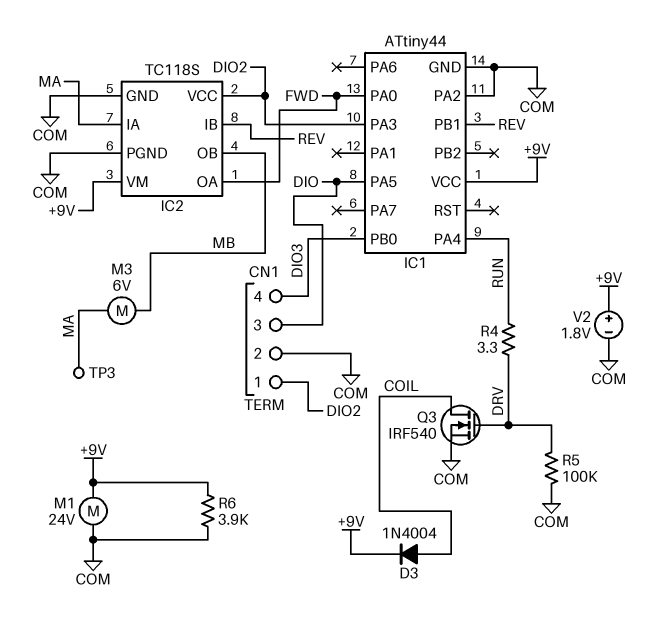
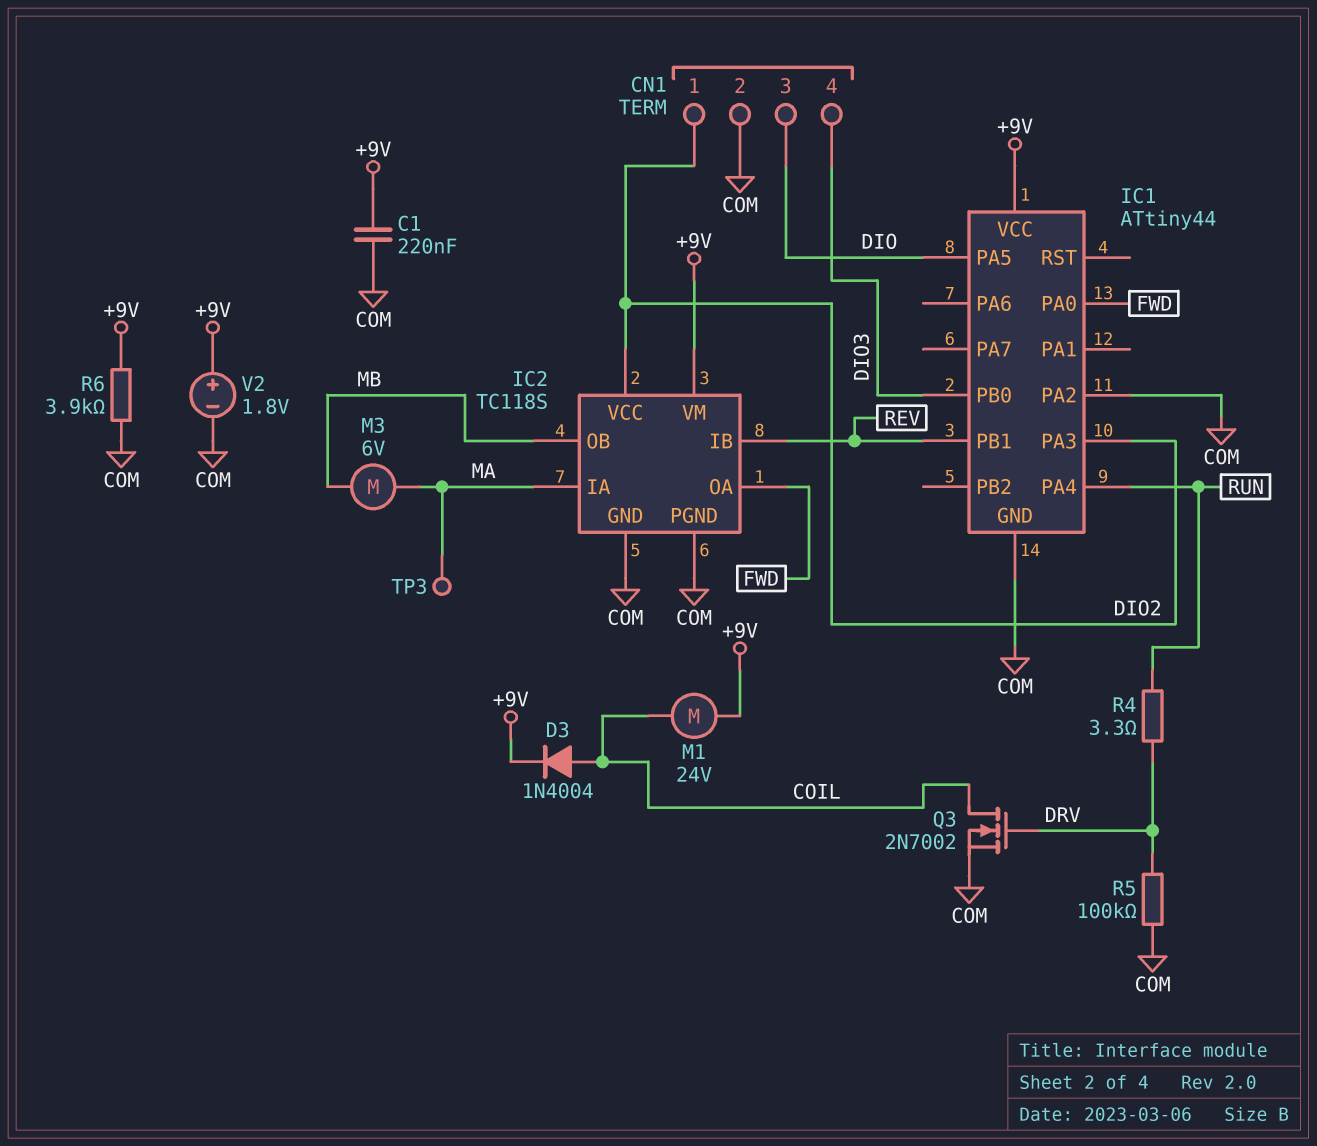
C1: none -> 220nF (+9V, COM)
M1: motor 24V (+9V, COM) -> motor 24V (+9V, COIL)
Q3: NMOS IRF540 (G DRV, D COIL, S COM) -> NMOS 2N7002 (G DRV, D COIL, S COM)

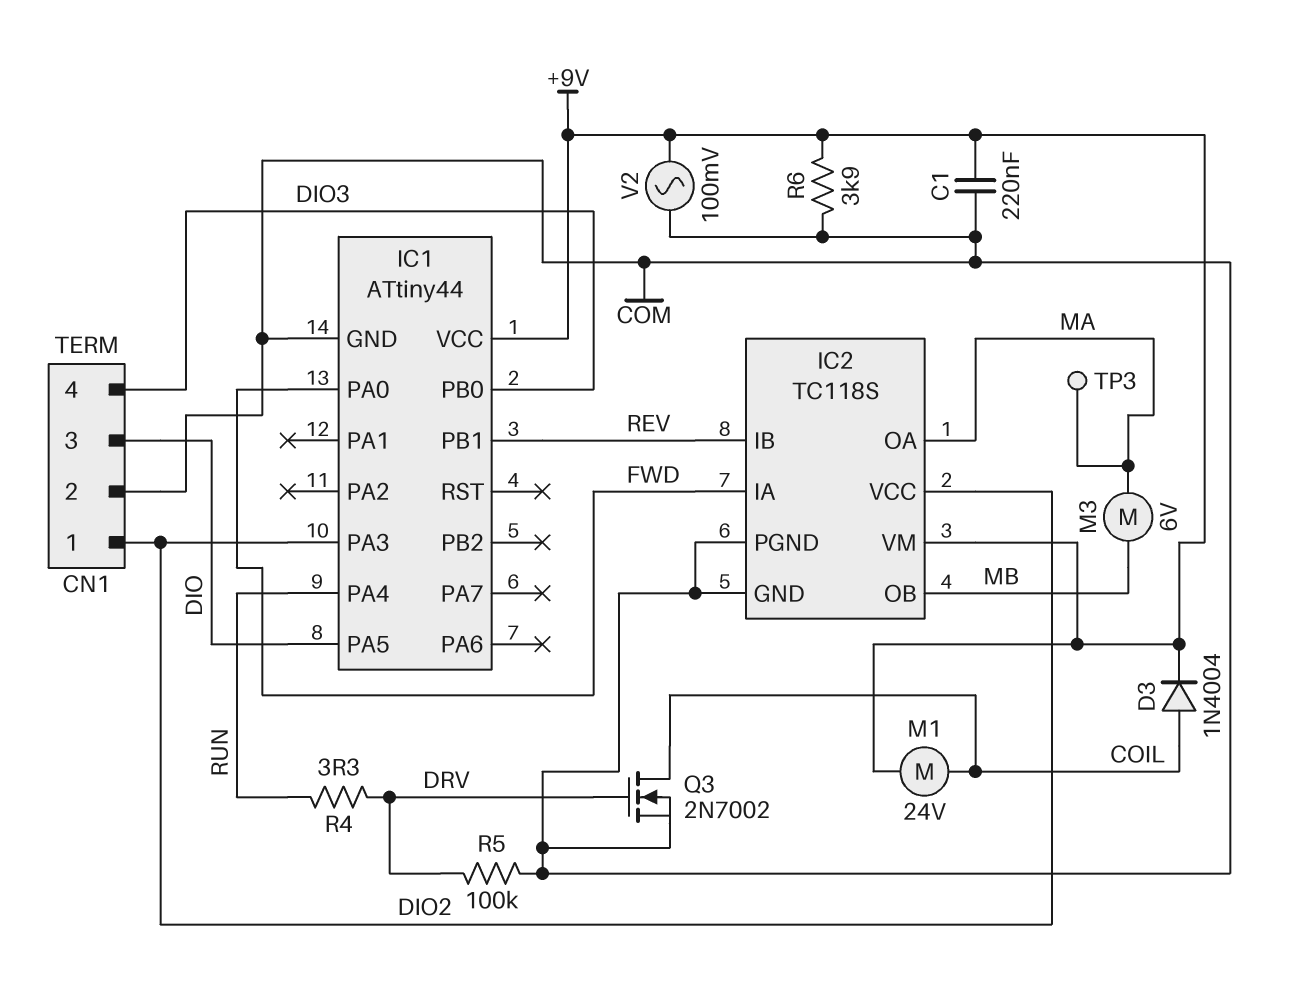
IC1 pin PA2: COM -> none
IC2 pin IA: MA -> FWD
IC2 pin OA: FWD -> MA
V2: 1.8V (plus +9V, minus COM) -> AC 100mV (+9V, COM)

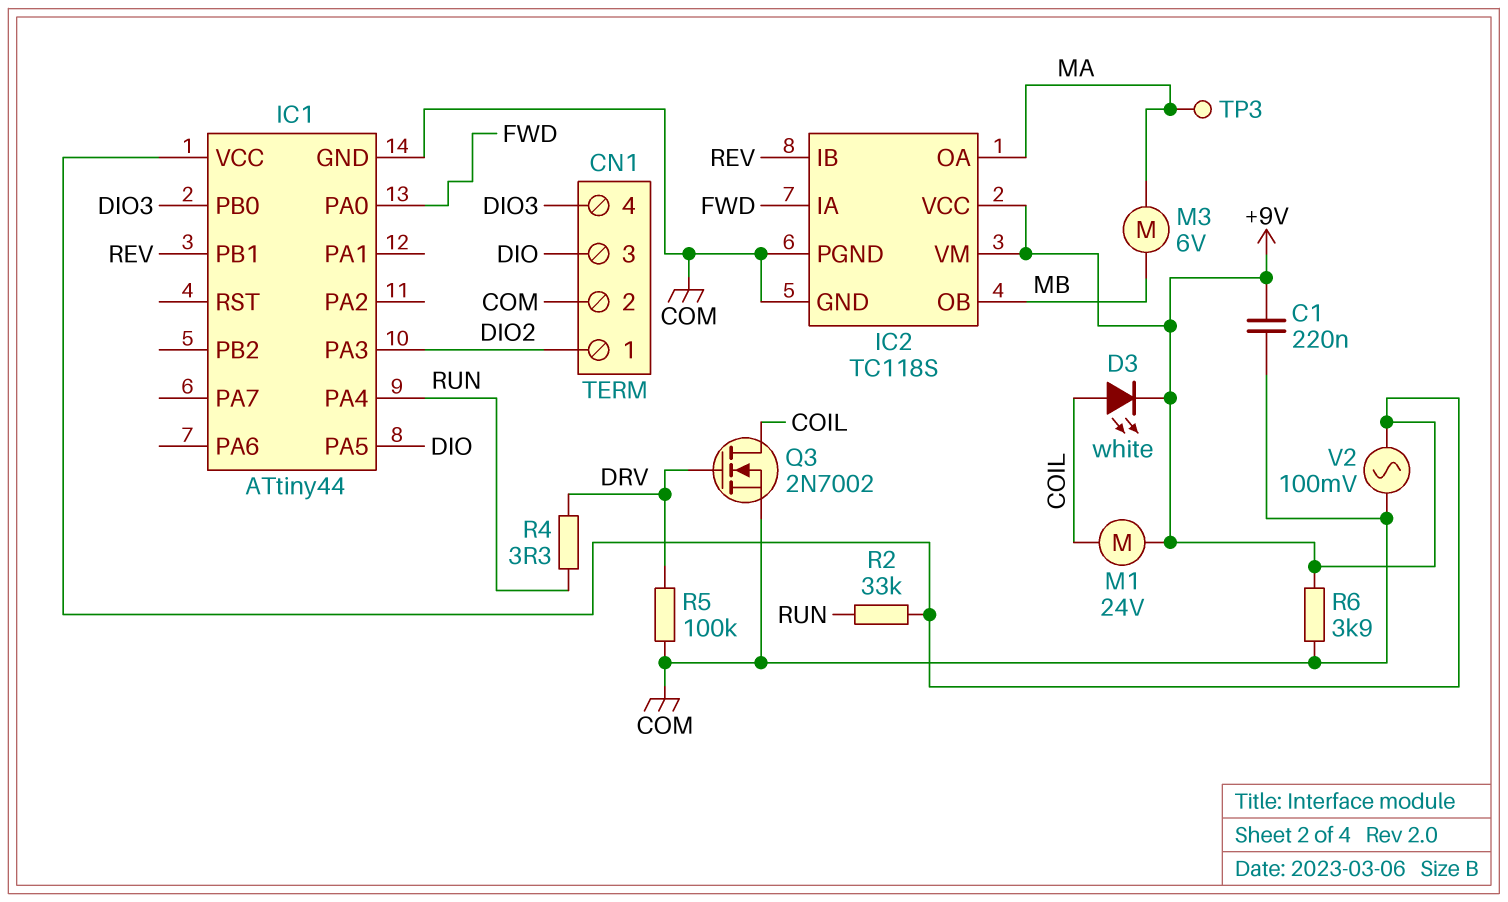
D3: diode 1N4004 (A COIL, K +9V) -> LED white (A COIL, K +9V)
IC2 pin VCC: DIO2 -> +9V
R2: none -> 33k (+9V, RUN)

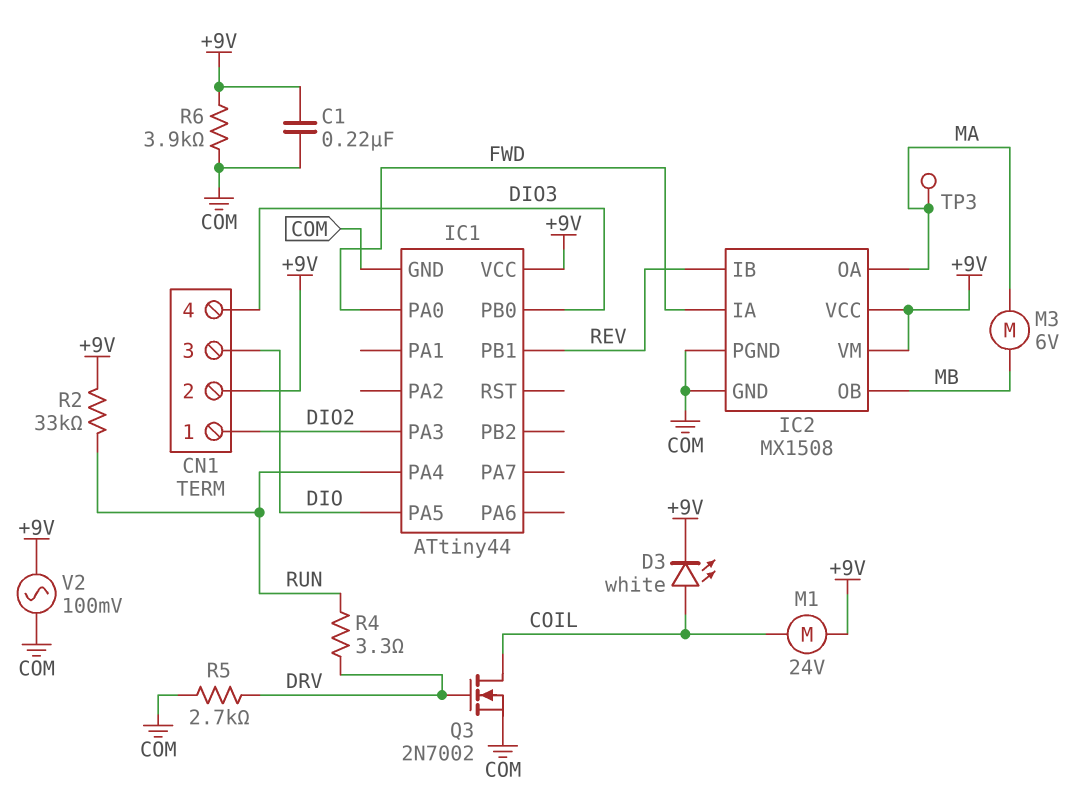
CN1 pin 2: COM -> +9V
IC2: TC118S -> MX1508
R5: 100k (COM, DRV) -> 2.7k (COM, DRV)

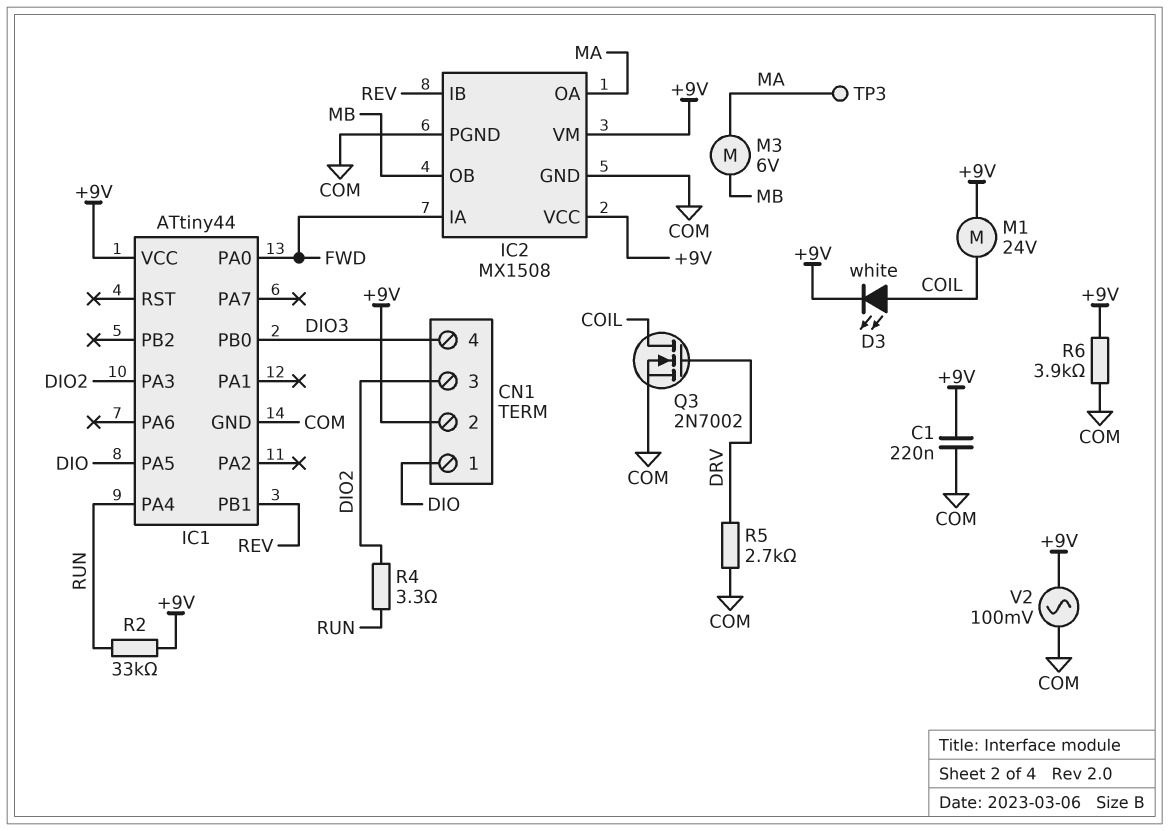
CN1 pin 1: DIO2 -> DIO
CN1 pin 3: DIO -> DIO2
R4: 3.3 (DRV, RUN) -> 3.3 (DIO2, RUN)

